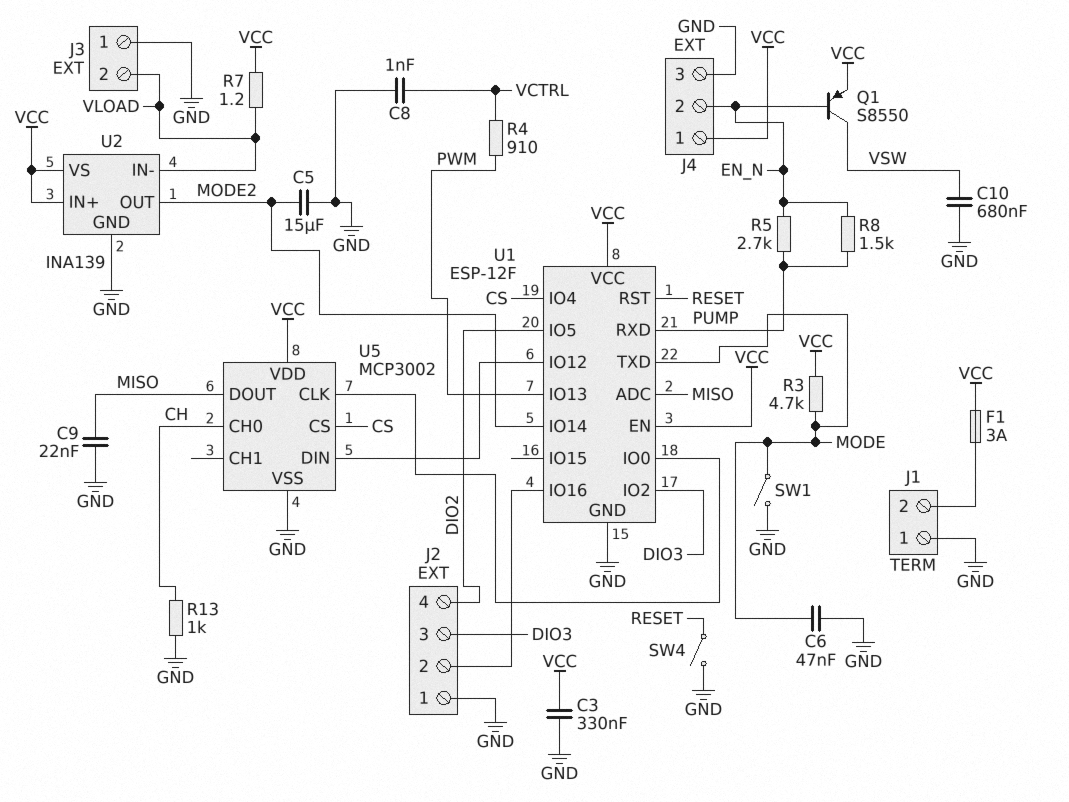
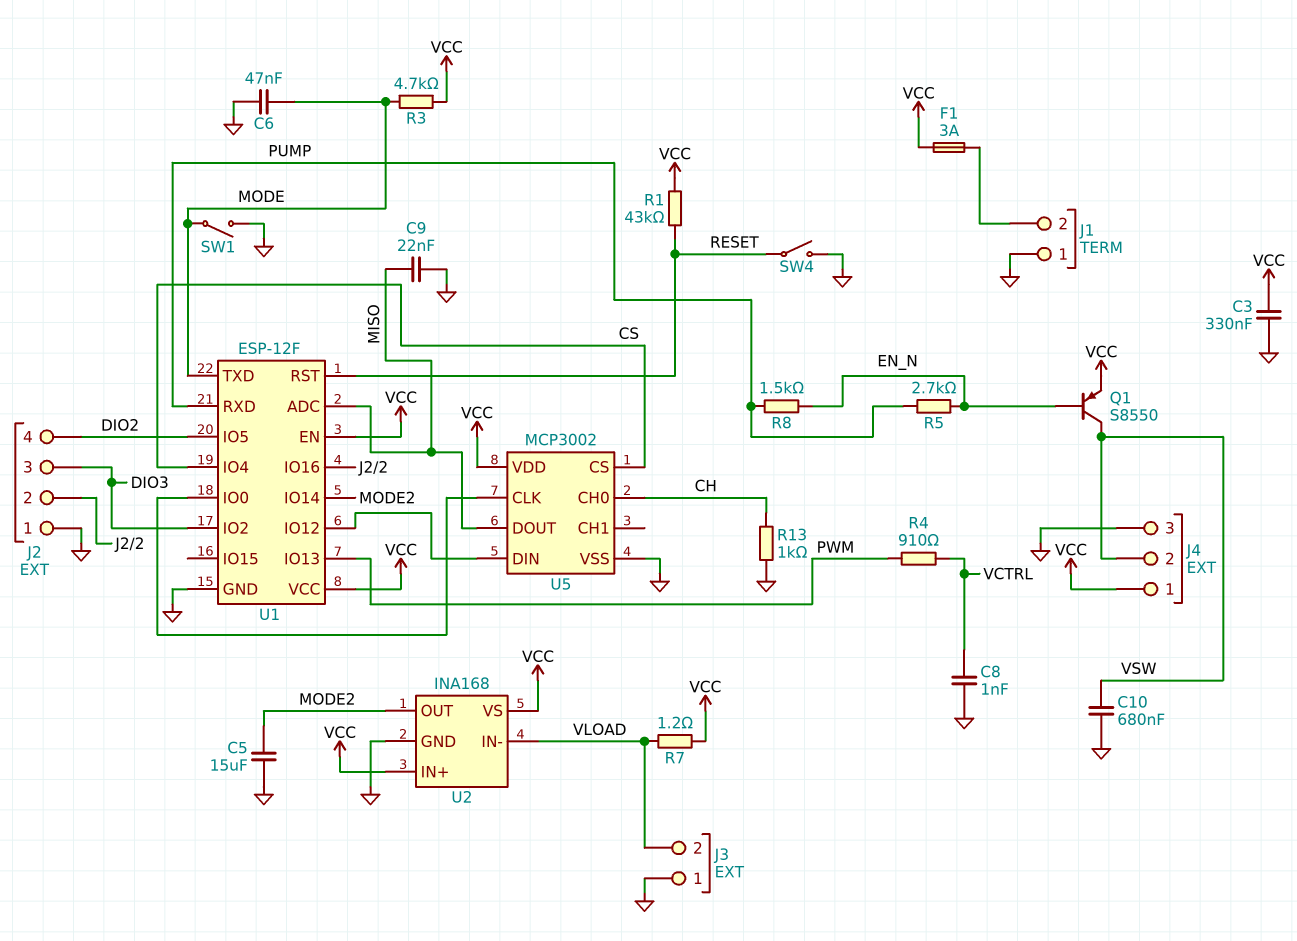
J4 pin 2: EN_N -> VSW
R1: none -> 43k (RESET, VCC)
U2: INA139 -> INA168

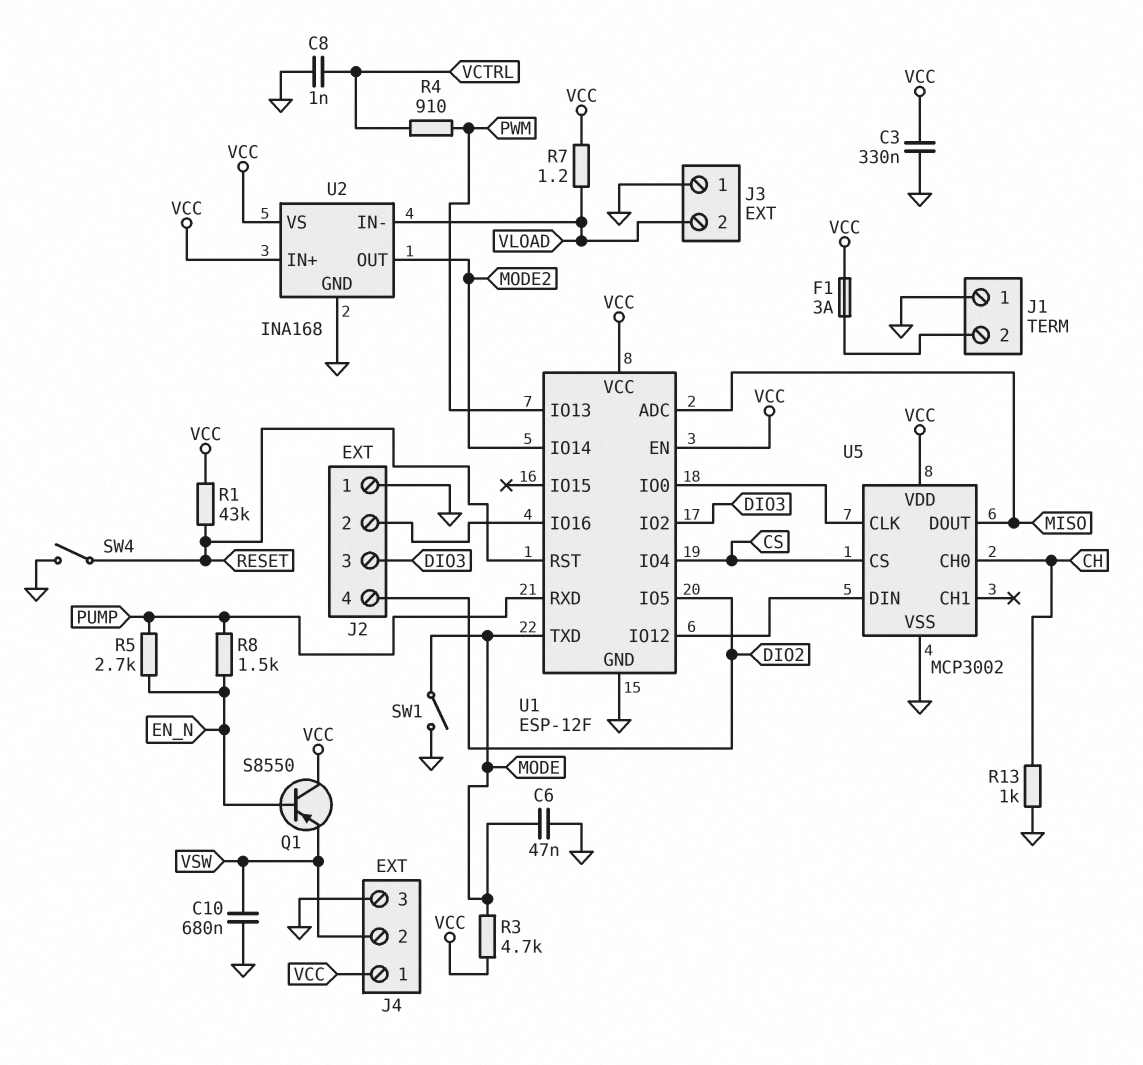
C5: 15uF (GND, MODE2) -> none
C9: 22nF (GND, MISO) -> none
Q1: PNP S8550 (B EN_N, C VSW, E VCC) -> PNP S8550 (B EN_N, C VCC, E VSW)

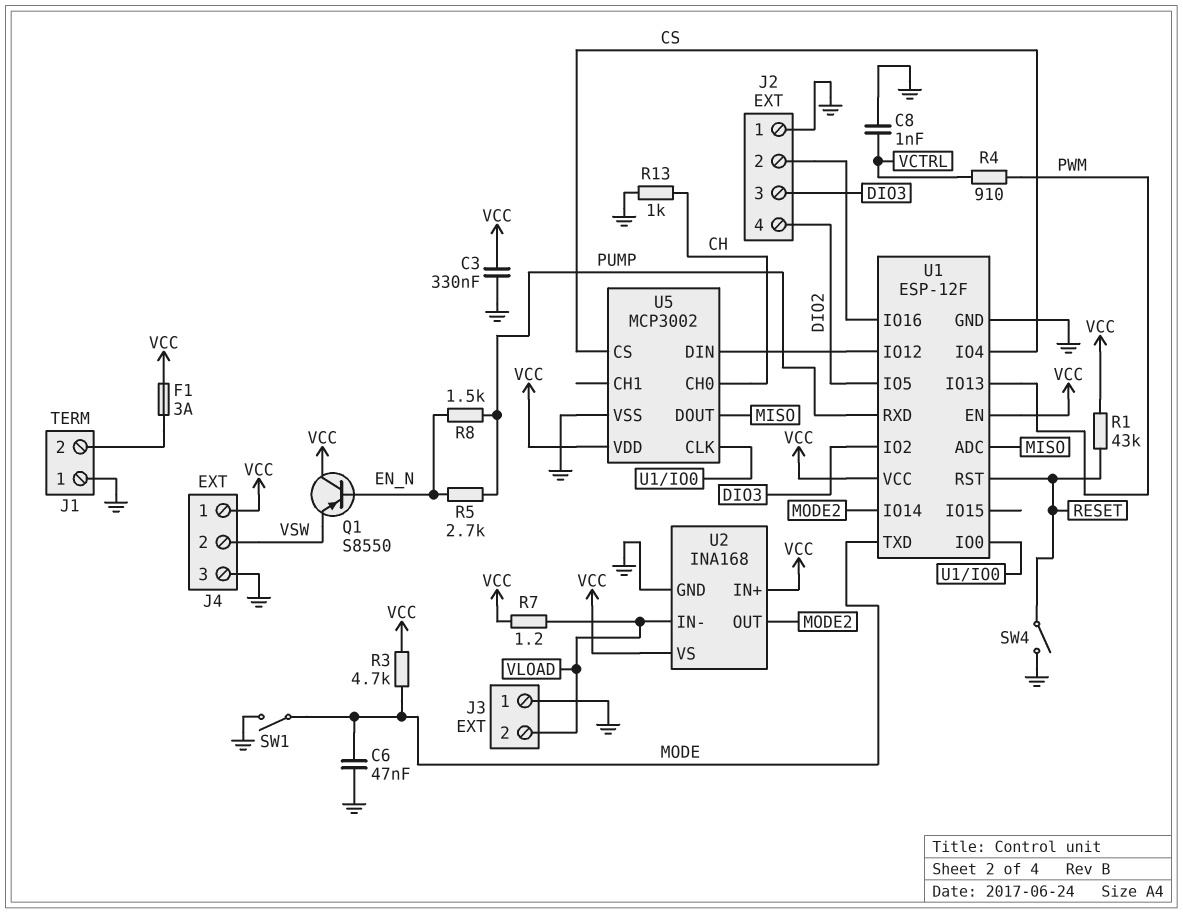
C10: 680nF (GND, VSW) -> none

